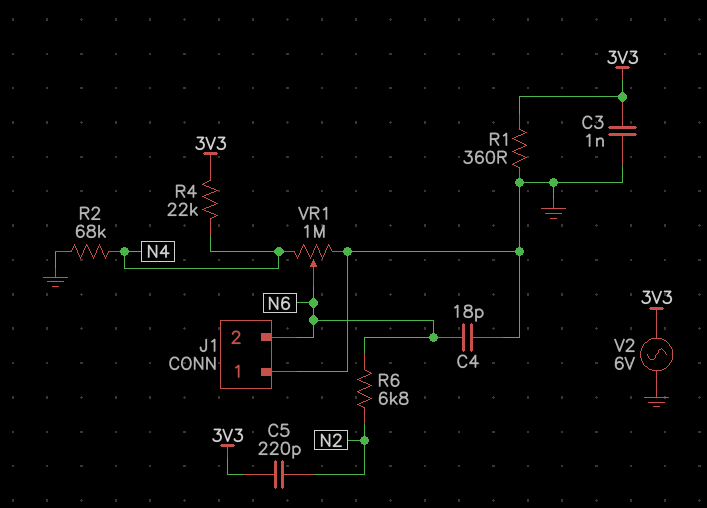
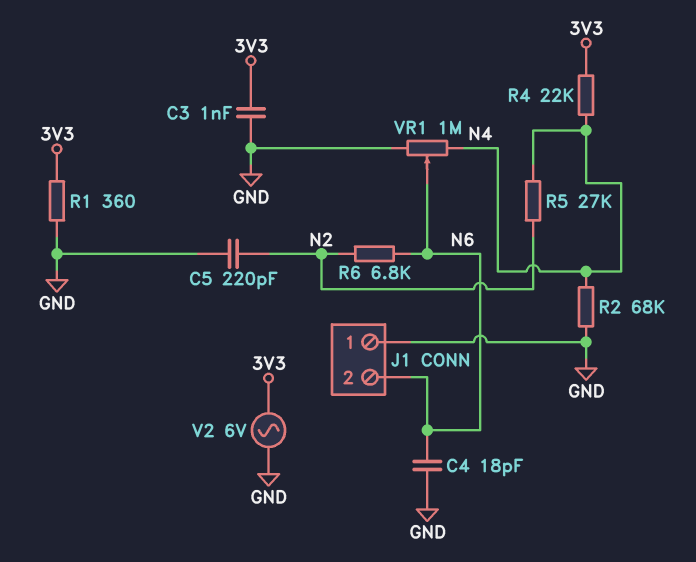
C5: 220pF (3V3, N2) -> 220pF (GND, N2)
R5: none -> 27k (N2, N4)

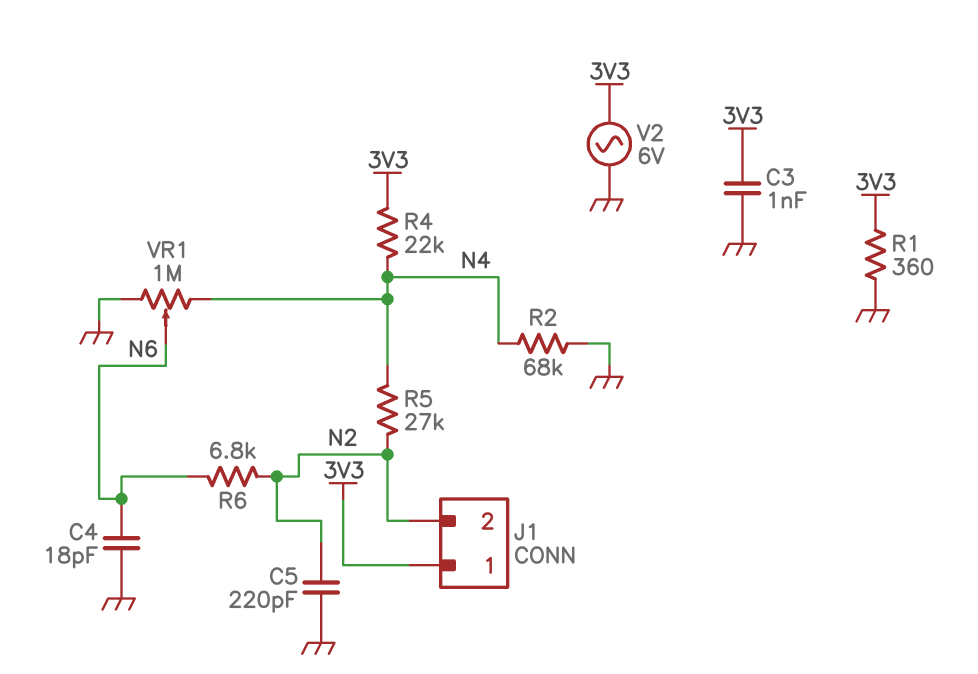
J1 pin 1: GND -> 3V3
J1 pin 2: N6 -> N2

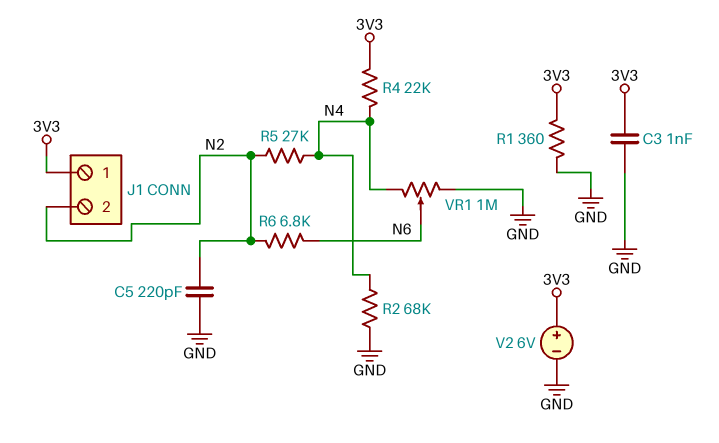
C4: 18pF (GND, N6) -> none
V2: AC 6V (3V3, GND) -> 6V (plus 3V3, minus GND)

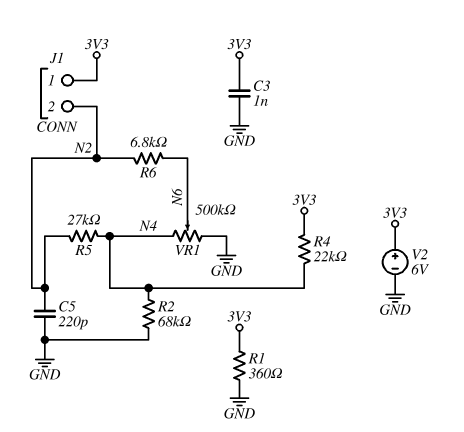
VR1: 1M (GND, N4, wiper N6) -> 500k (GND, N4, wiper N6)

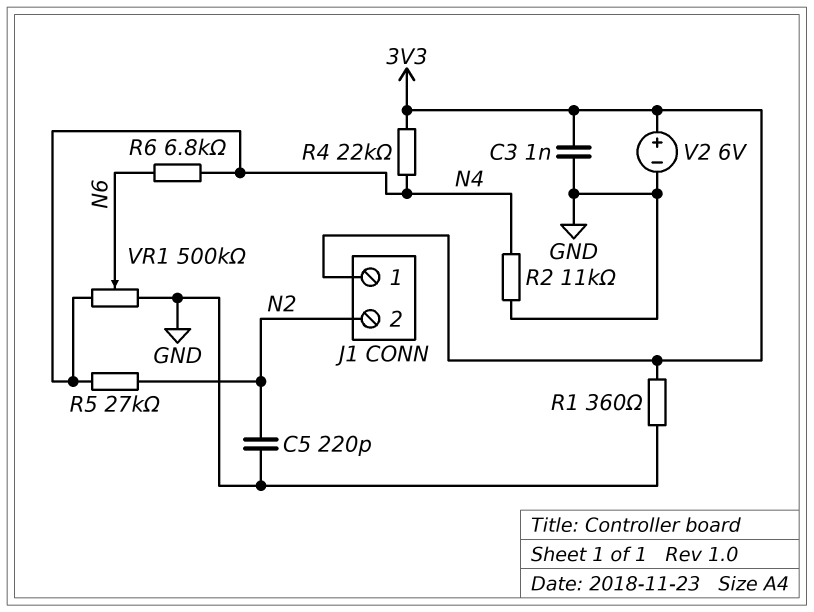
R2: 68k (GND, N4) -> 11k (GND, N4)
R6: 6.8k (N2, N6) -> 6.8k (N4, N6)

